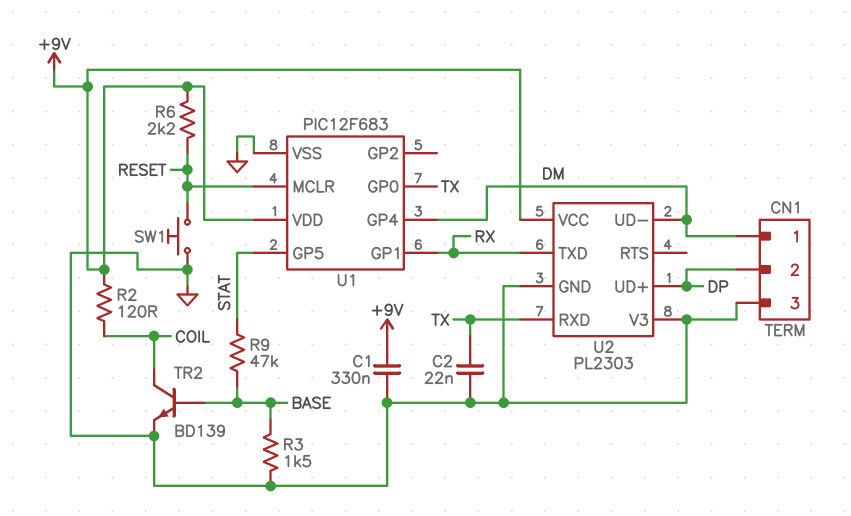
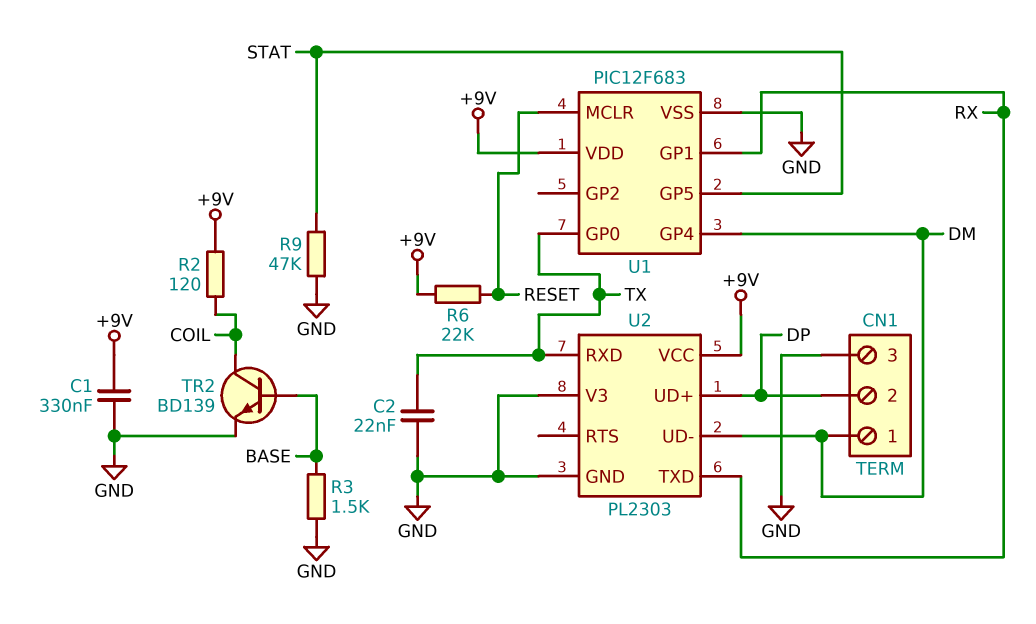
R6: 2.2k (+9V, RESET) -> 22k (+9V, RESET)
R9: 47k (BASE, STAT) -> 47k (GND, STAT)
SW1: button (GND, RESET) -> none

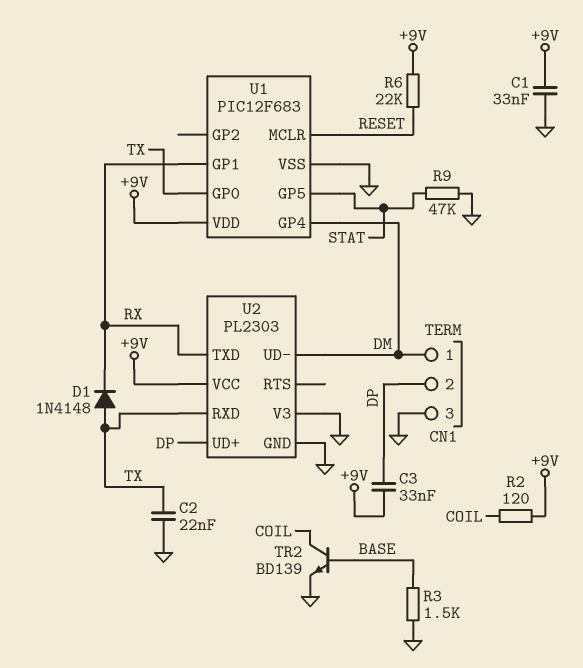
C1: 330nF (+9V, GND) -> 33nF (+9V, GND)
C3: none -> 33nF (+9V, DP)
D1: none -> diode 1N4148 (A TX, K RX)

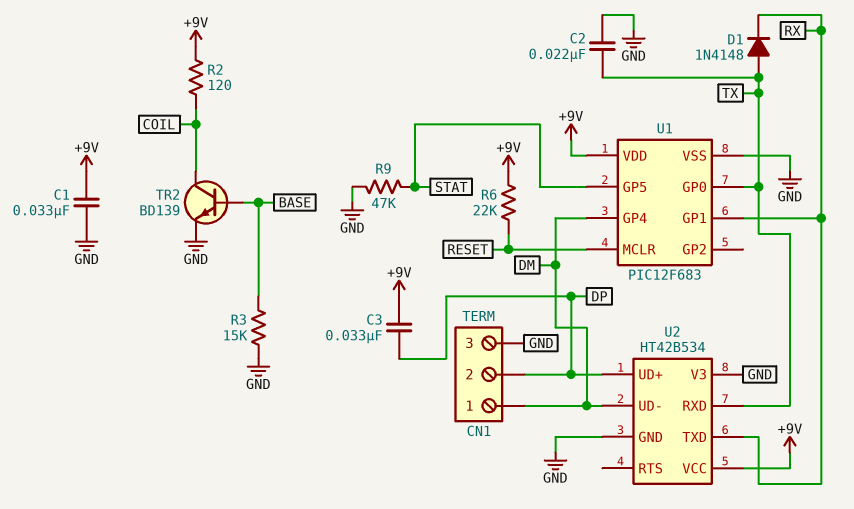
R3: 1.5k (BASE, GND) -> 15k (BASE, GND)
U2: PL2303 -> HT42B534

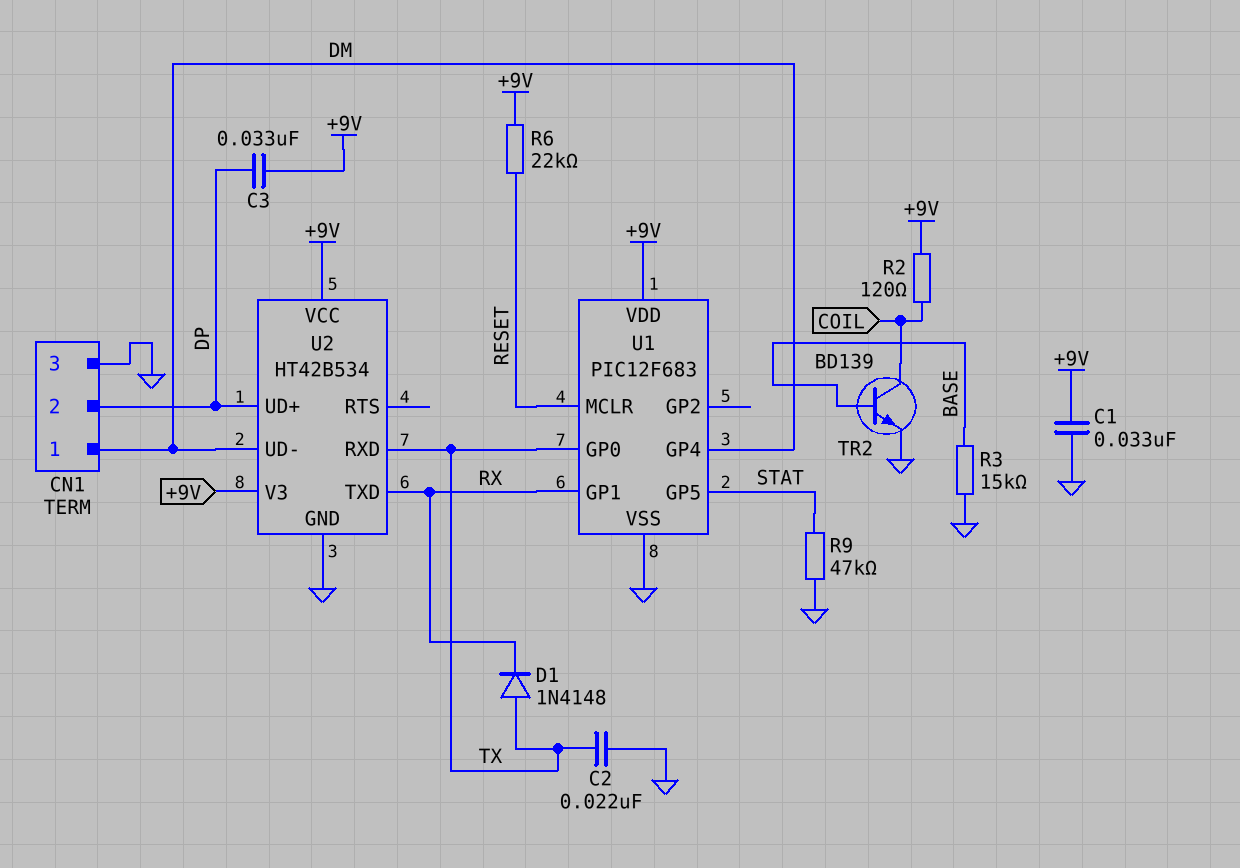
U2 pin V3: GND -> +9V

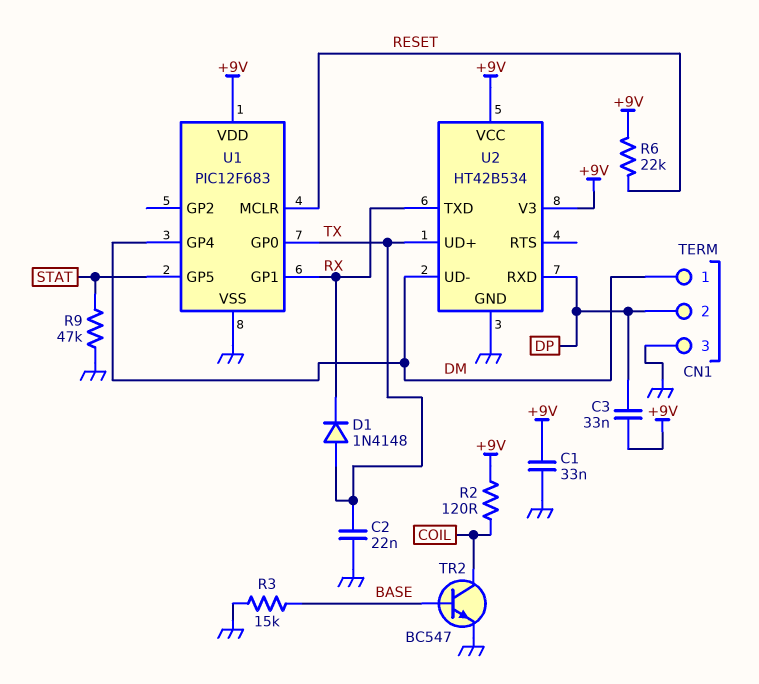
TR2: NPN BD139 (B BASE, C COIL, E GND) -> NPN BC547 (B BASE, C COIL, E GND)
U2 pin RXD: TX -> DP
U2 pin UD+: DP -> TX

